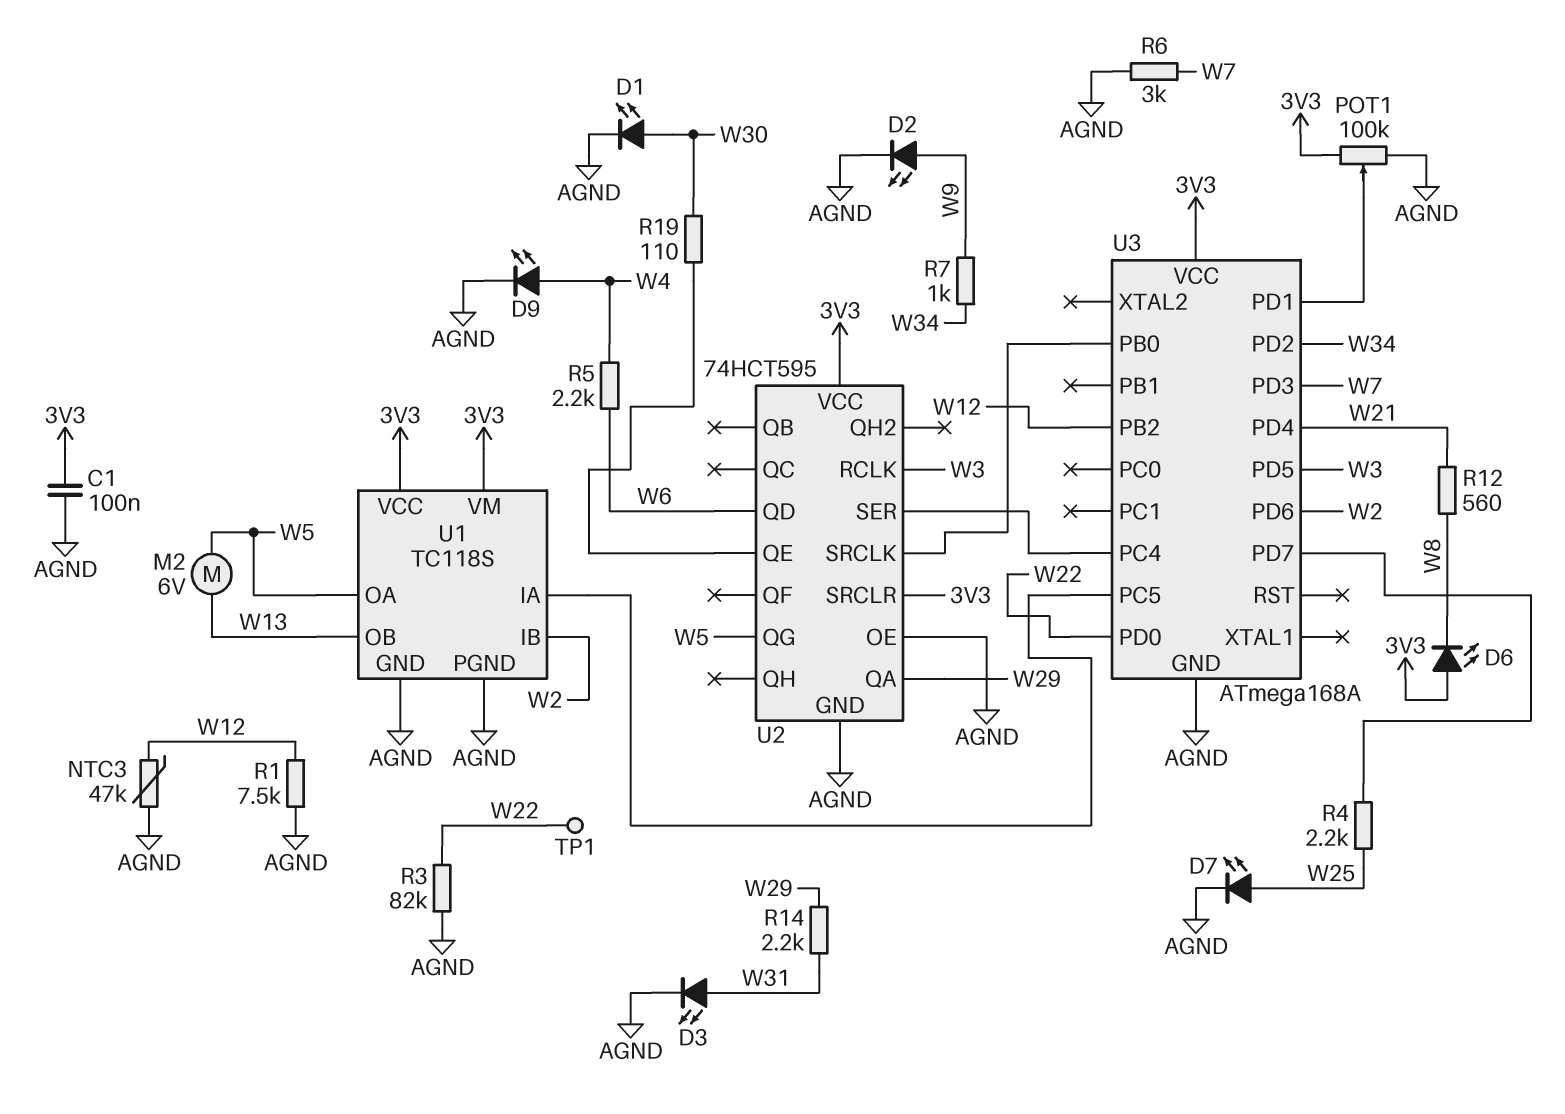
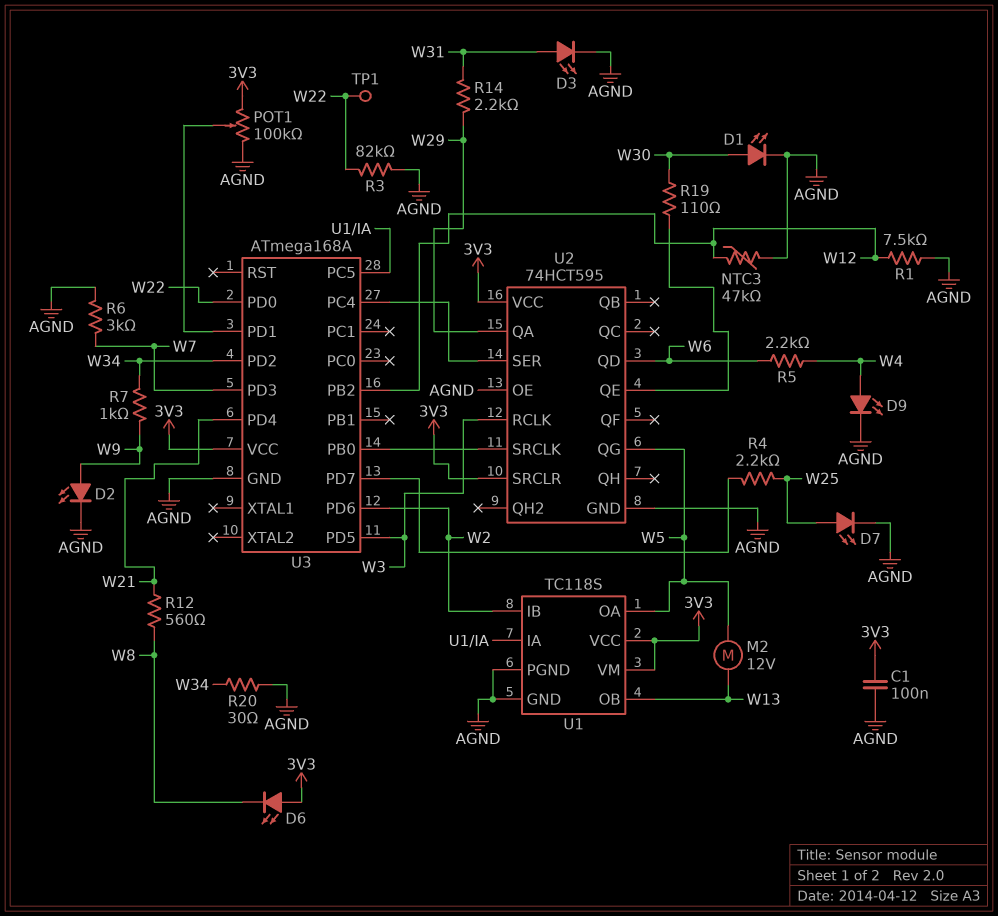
M2: motor 6V (W5, W13) -> motor 12V (W5, W13)
R20: none -> 30 (AGND, W34)

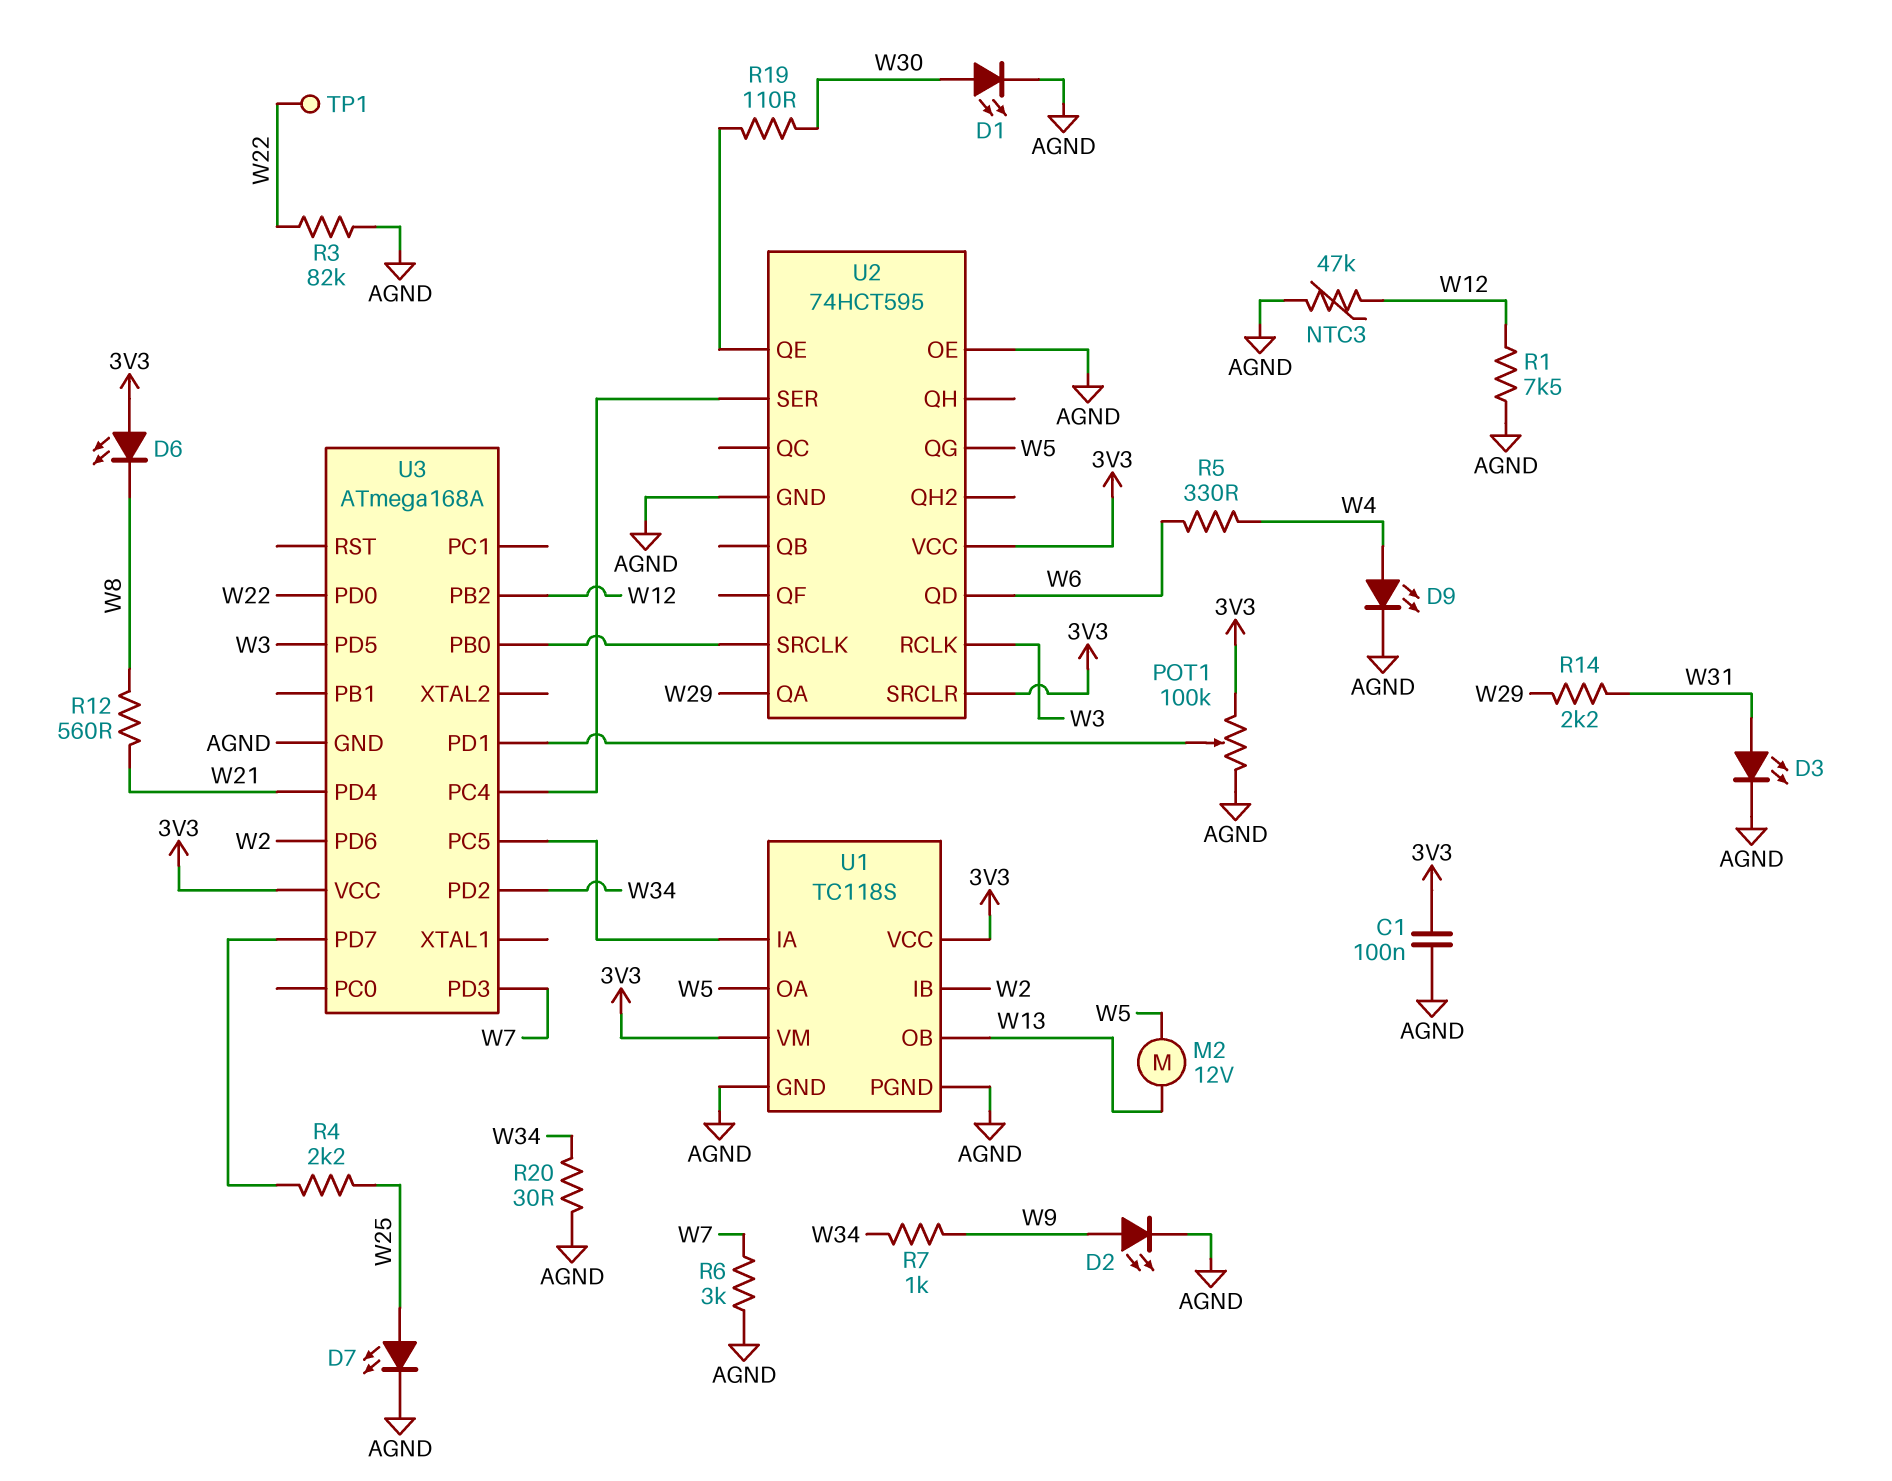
R5: 2.2k (W4, W6) -> 330 (W4, W6)

